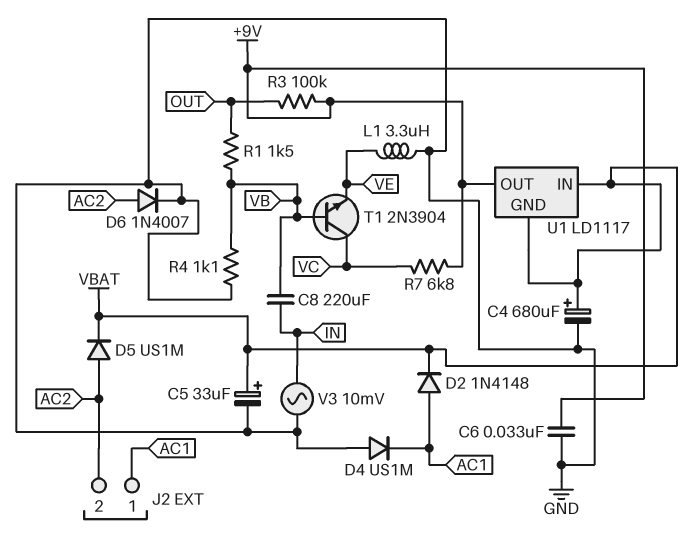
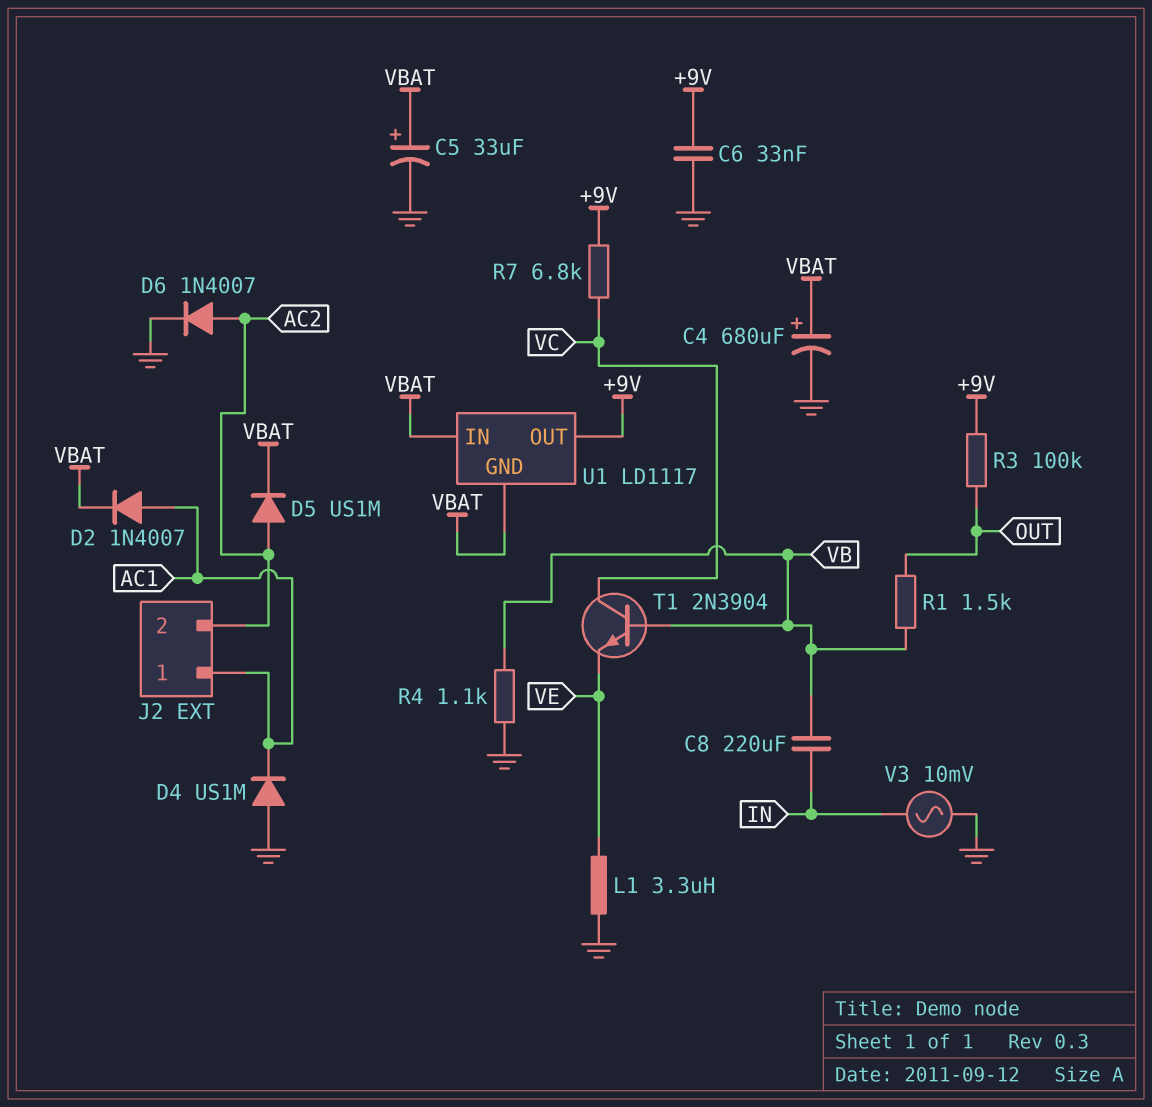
D2: diode 1N4148 (A AC1, K VBAT) -> diode 1N4007 (A AC1, K VBAT)

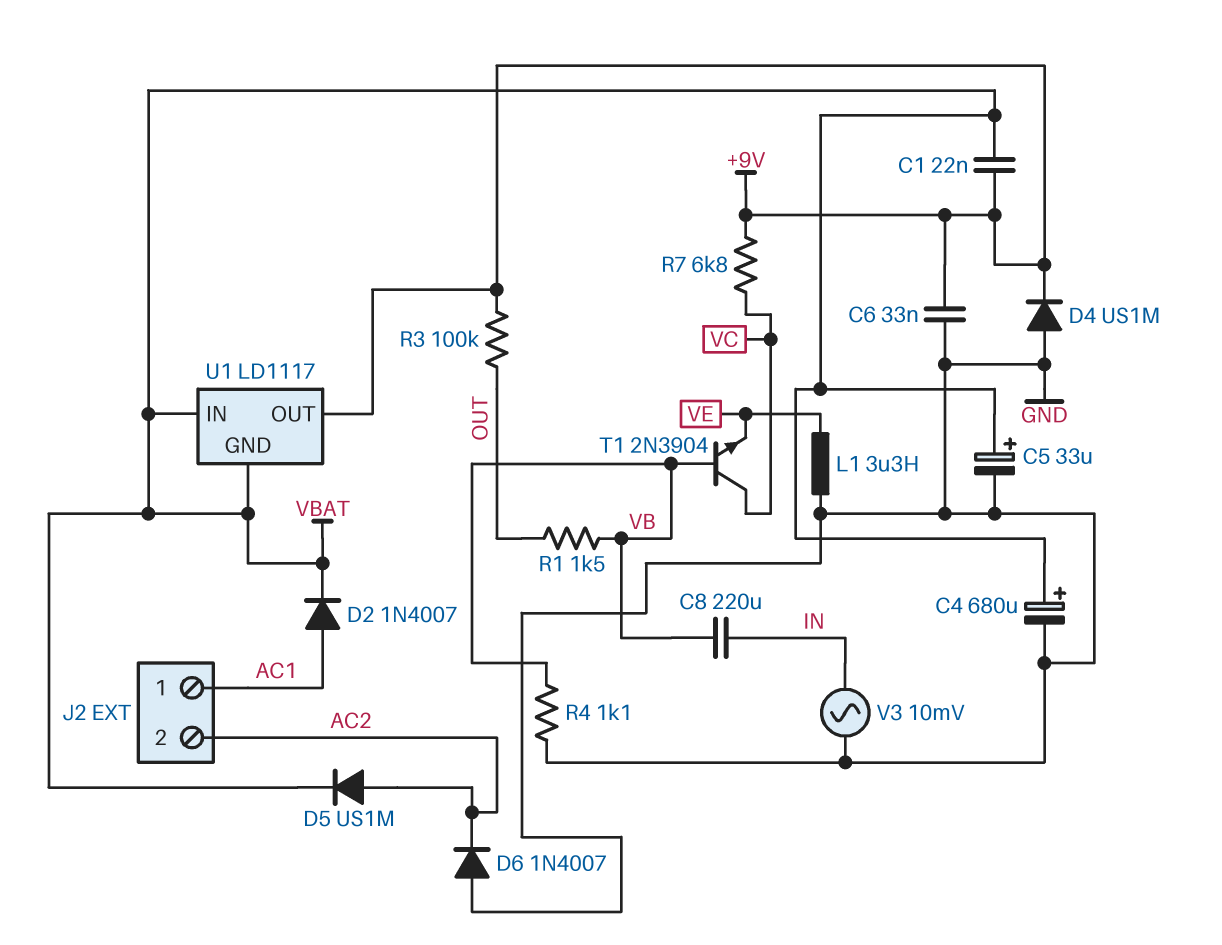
C1: none -> 22nF (+9V, VBAT)
D4: diode US1M (A GND, K AC1) -> diode US1M (A GND, K +9V)
D6: diode 1N4007 (A AC2, K GND) -> diode 1N4007 (A GND, K AC2)

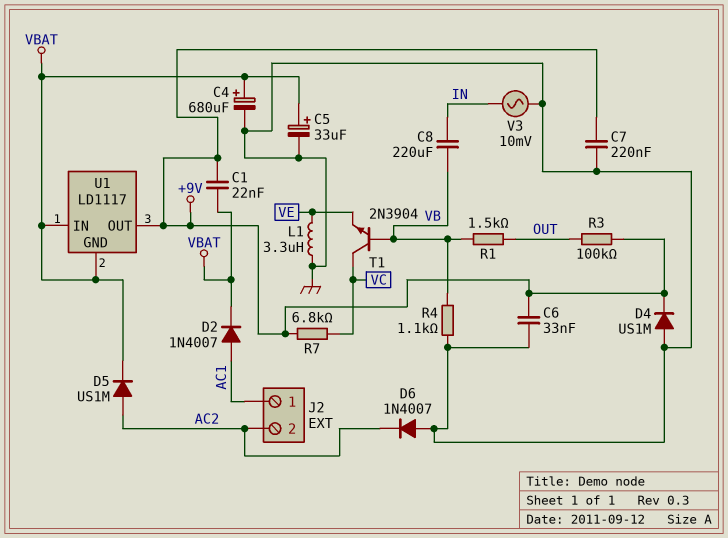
C7: none -> 220nF (+9V, GND)

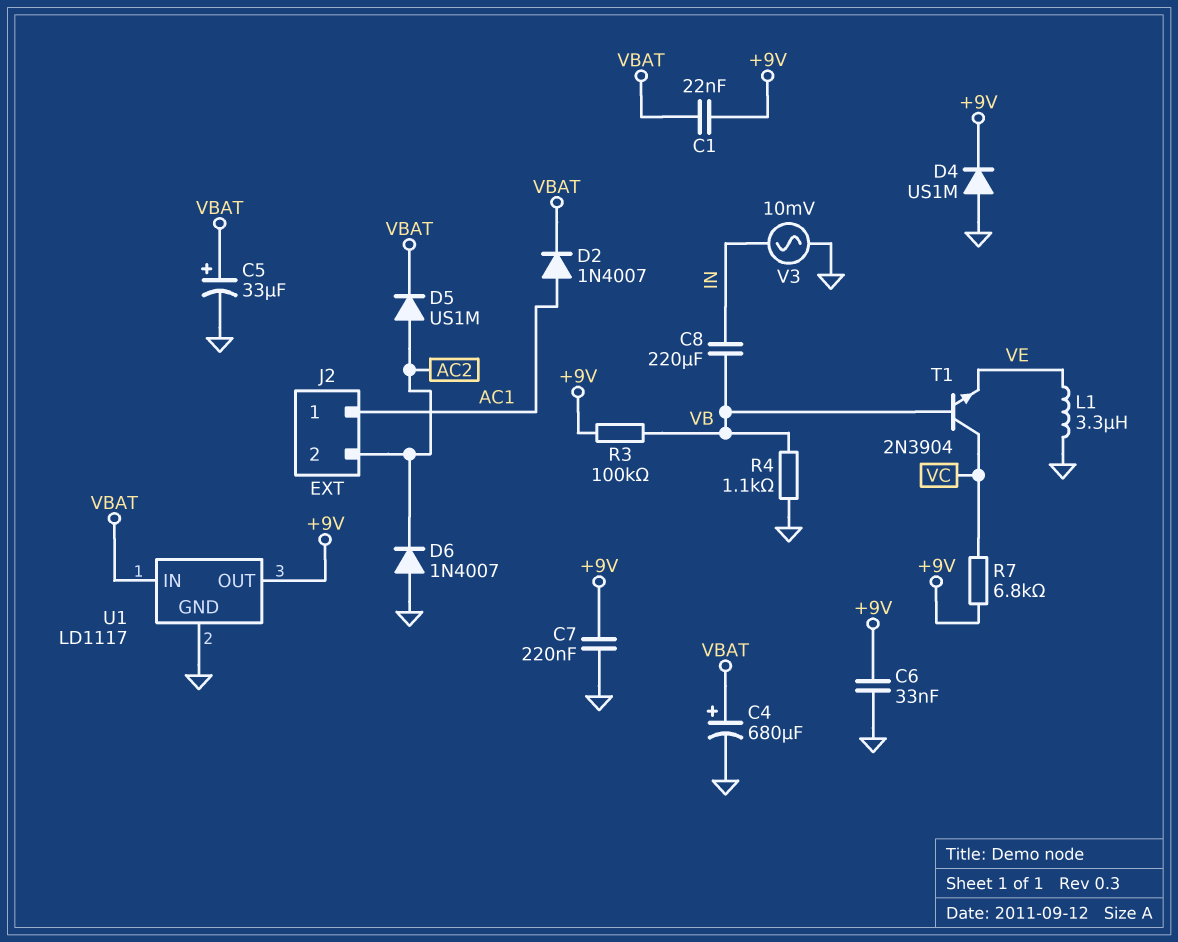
R1: 1.5k (OUT, VB) -> none
R3: 100k (+9V, OUT) -> 100k (+9V, VB)
U1 pin GND: VBAT -> GND

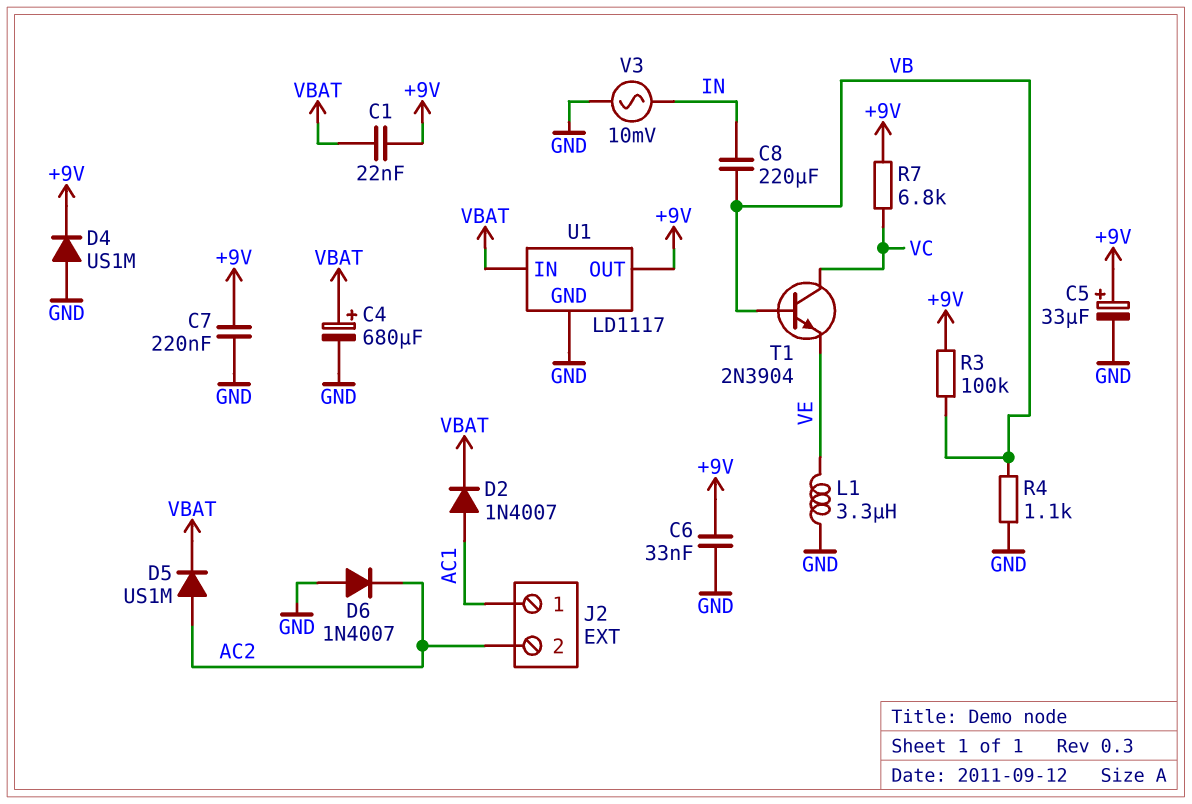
C5: 33uF (plus VBAT, minus GND) -> 33uF (plus +9V, minus GND)

